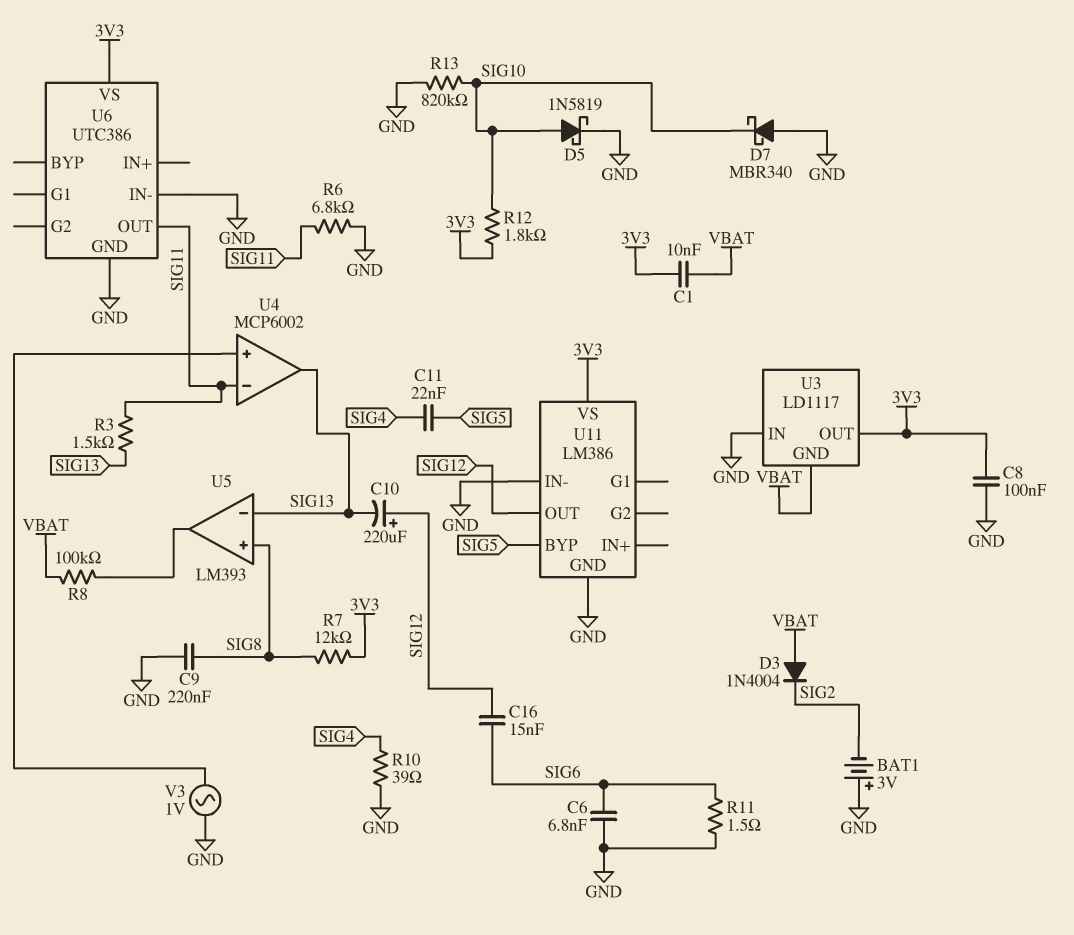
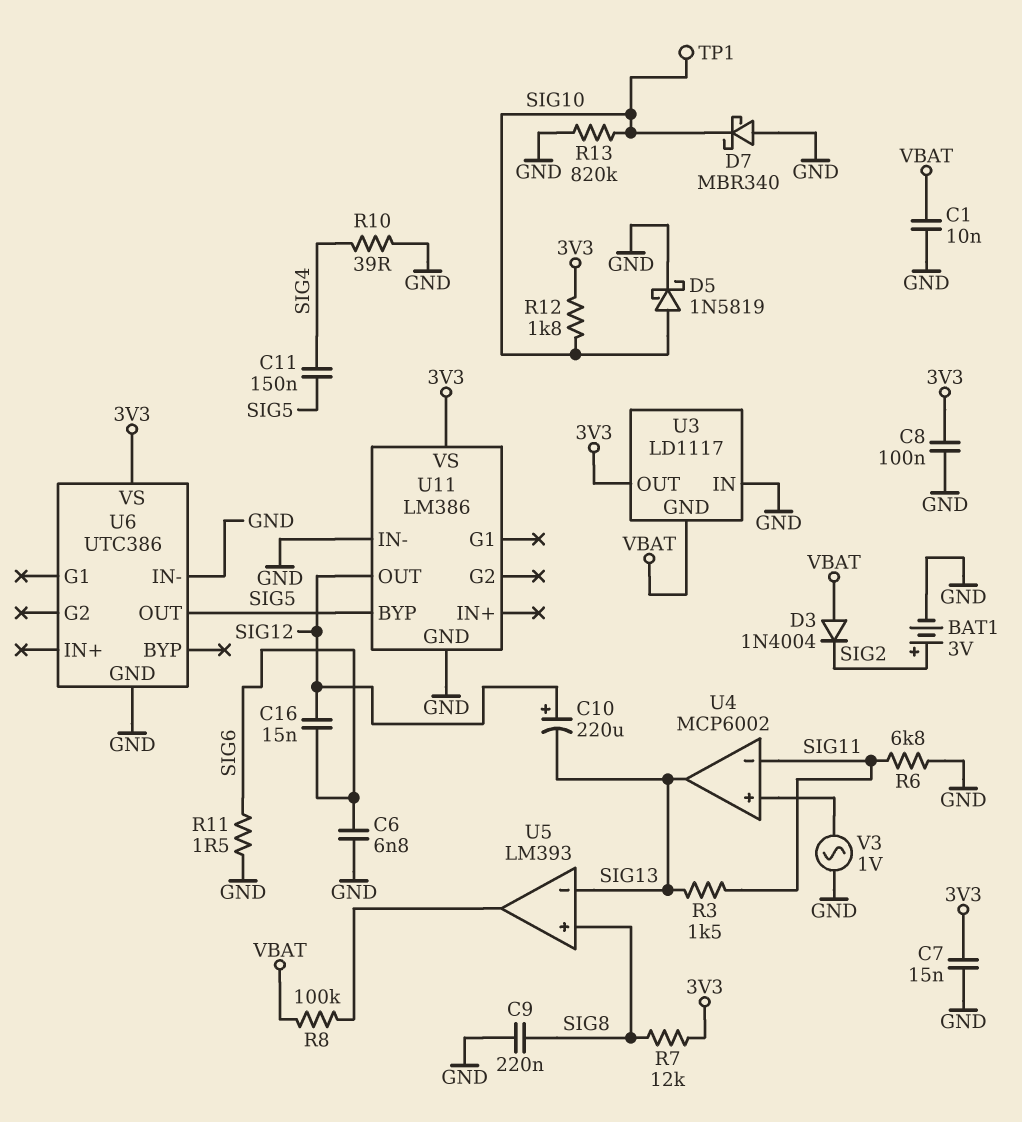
BAT1: 3V (plus GND, minus SIG2) -> 3V (plus SIG2, minus GND)
C1: 10nF (3V3, VBAT) -> 10nF (GND, VBAT)
C7: none -> 15nF (3V3, GND)
C11: 22nF (SIG4, SIG5) -> 150nF (SIG4, SIG5)
TP1: none -> test point (SIG10)
U6 pin OUT: SIG11 -> SIG5

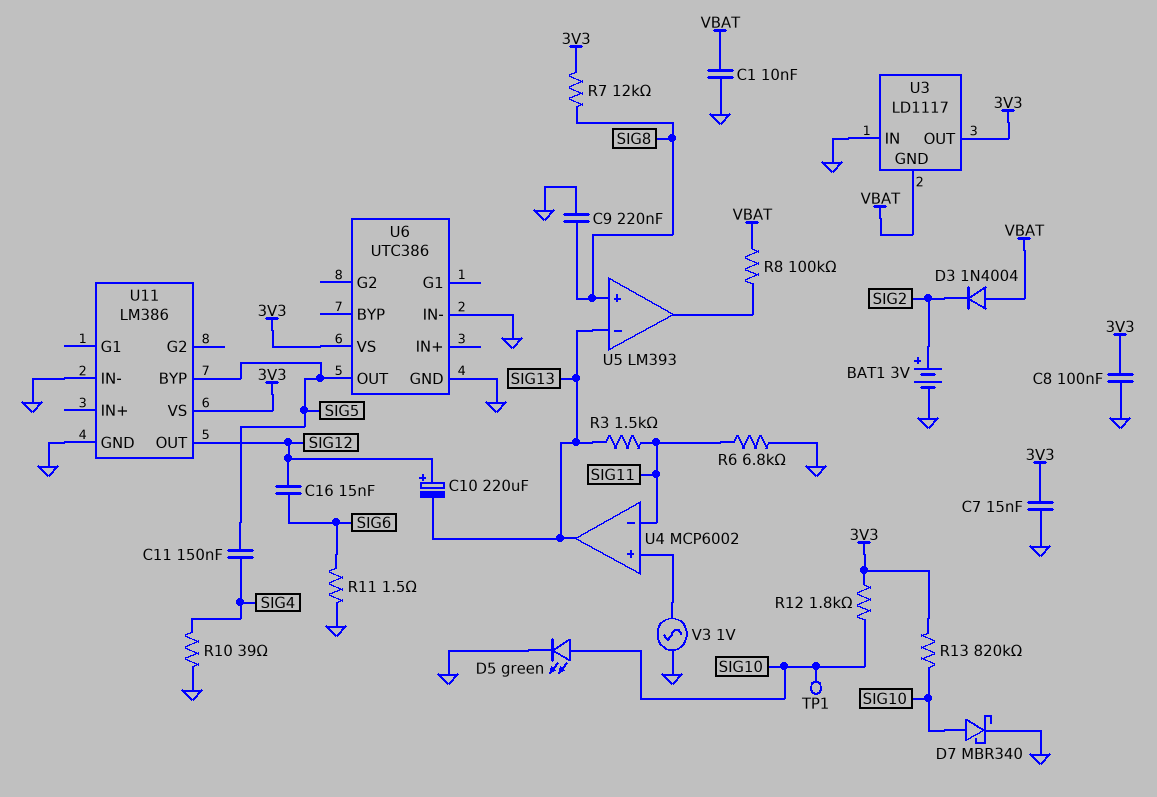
C6: 6.8nF (GND, SIG6) -> none
D5: schottky 1N5819 (A SIG10, K GND) -> LED green (A SIG10, K GND)
D7: schottky MBR340 (A GND, K SIG10) -> schottky MBR340 (A SIG10, K GND)
R13: 820k (GND, SIG10) -> 820k (3V3, SIG10)

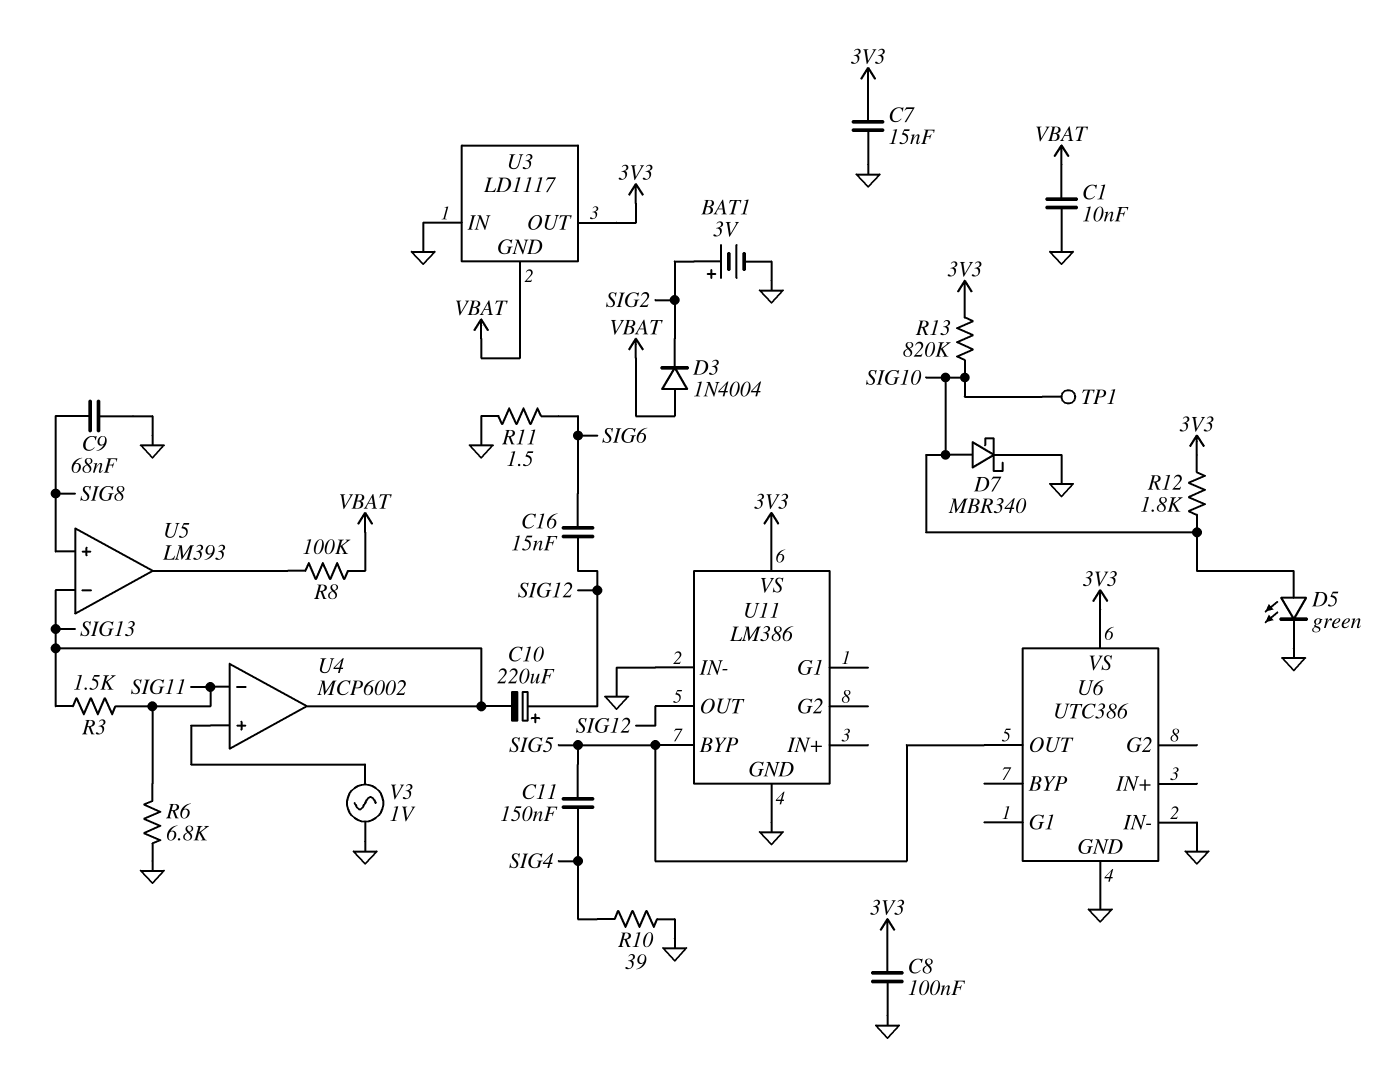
C9: 220nF (GND, SIG8) -> 68nF (GND, SIG8)
R7: 12k (3V3, SIG8) -> none

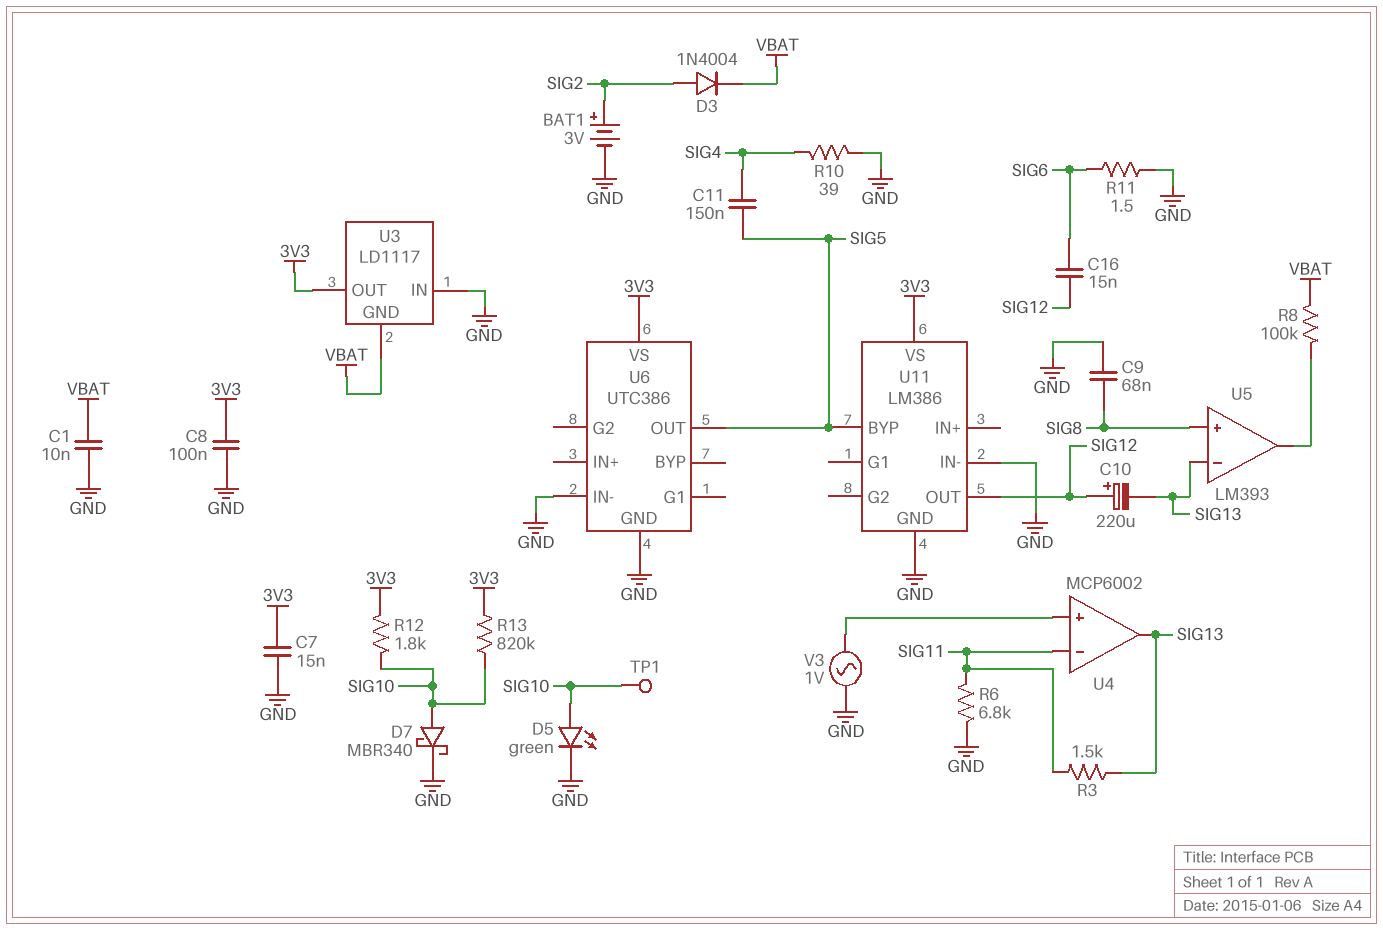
D3: diode 1N4004 (A VBAT, K SIG2) -> diode 1N4004 (A SIG2, K VBAT)

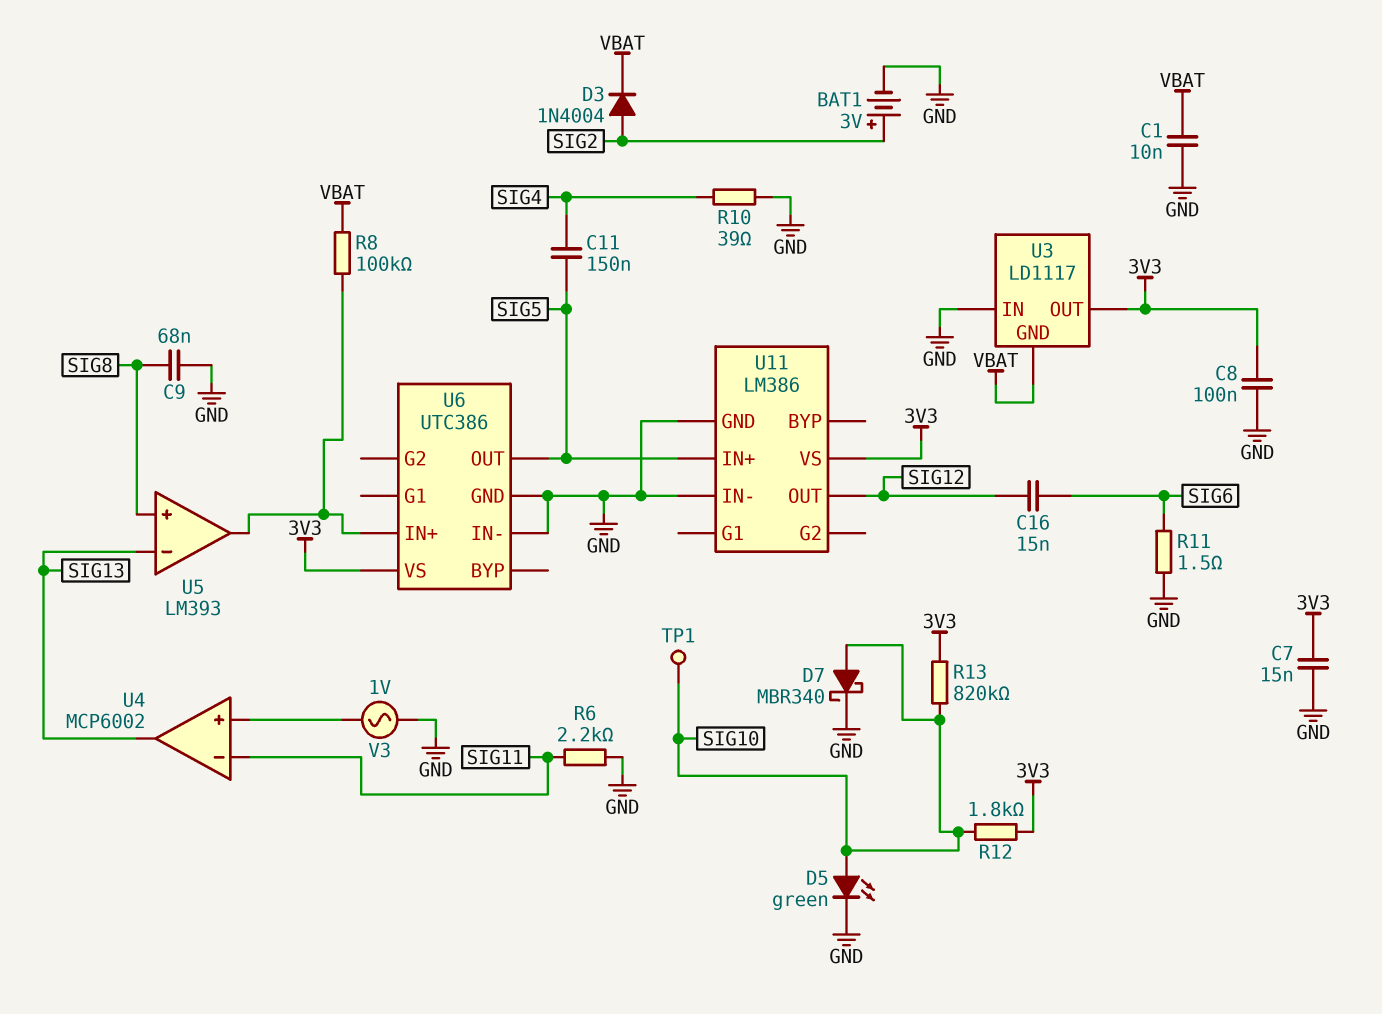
C10: 220uF (plus SIG12, minus SIG13) -> none
R3: 1.5k (SIG11, SIG13) -> none
R6: 6.8k (GND, SIG11) -> 2.2k (GND, SIG11)
U6 pin IN+: none -> U5/out
U11 pin BYP: SIG5 -> none
U11 pin IN+: none -> SIG5

